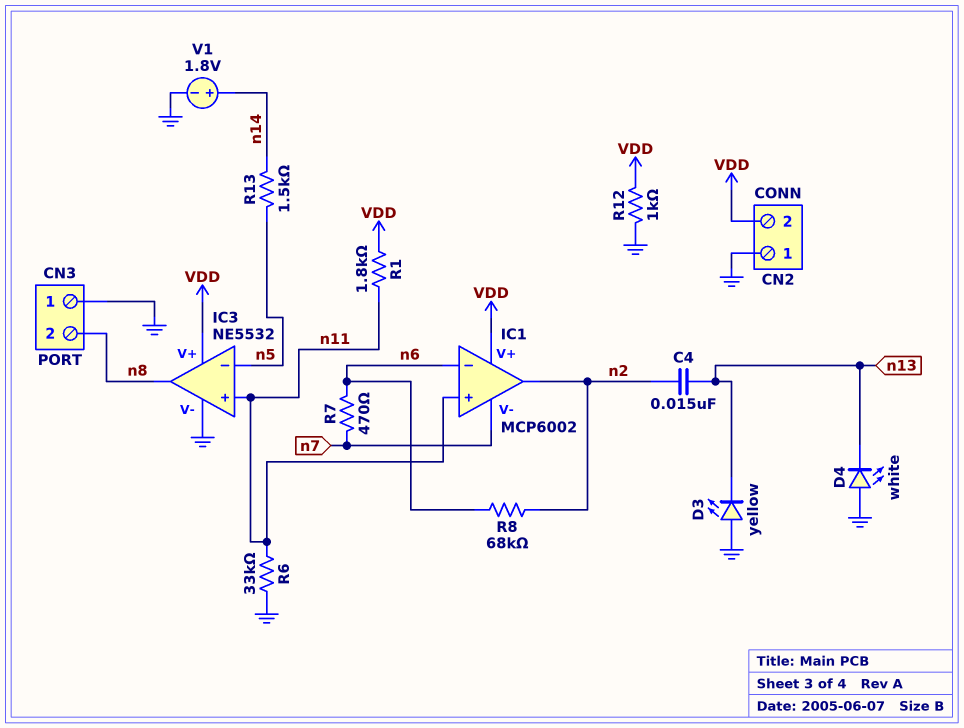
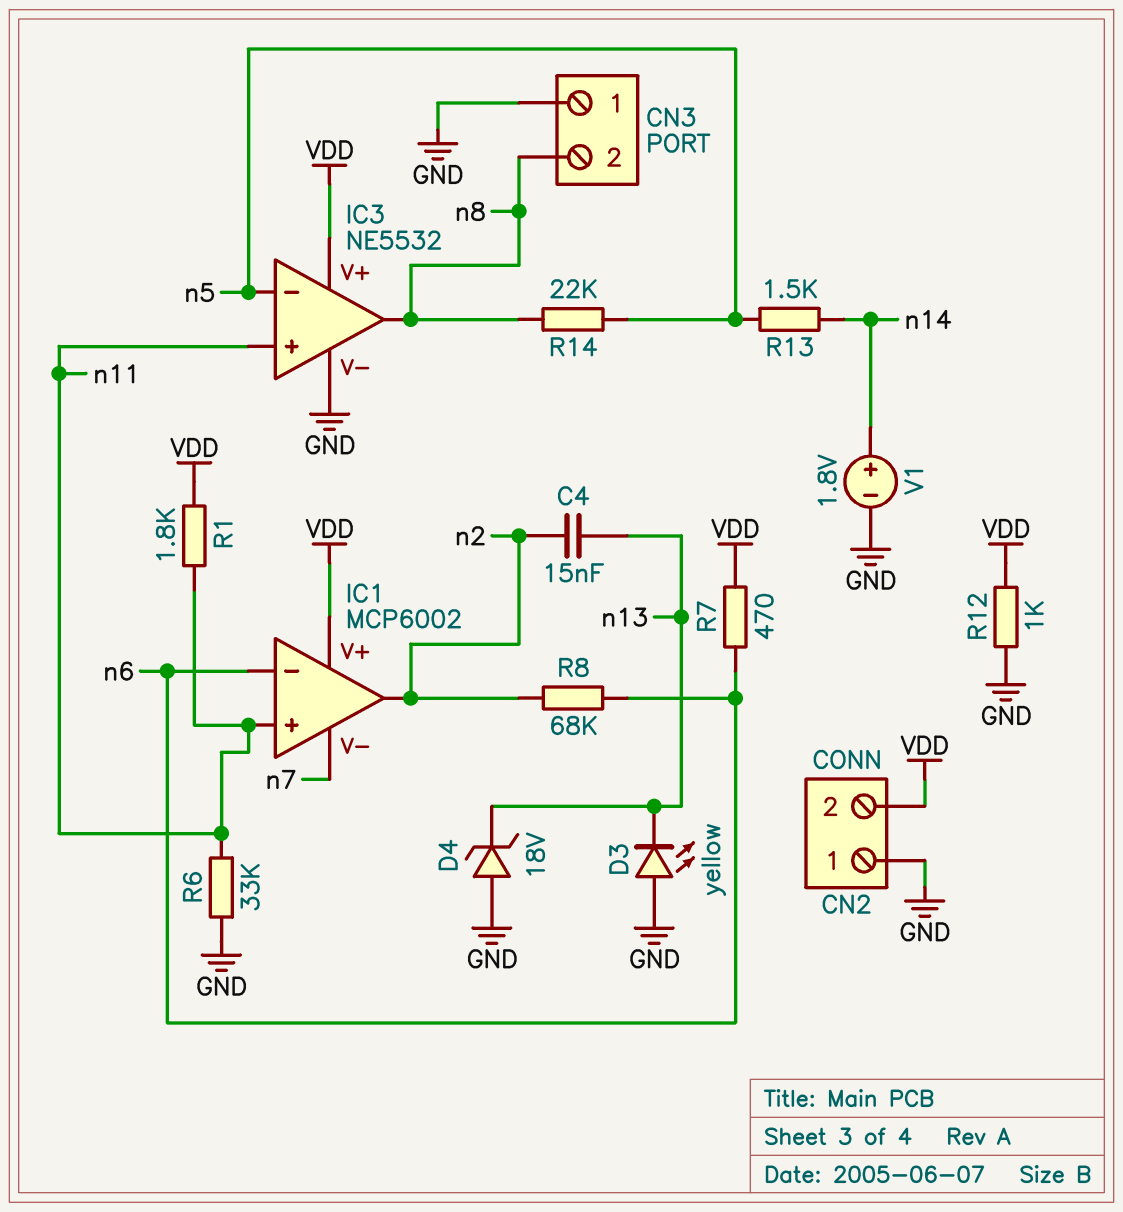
D4: LED white (A GND, K n13) -> zener 18V (A GND, K n13)
R7: 470 (n6, n7) -> 470 (VDD, n6)
R14: none -> 22k (n5, n8)

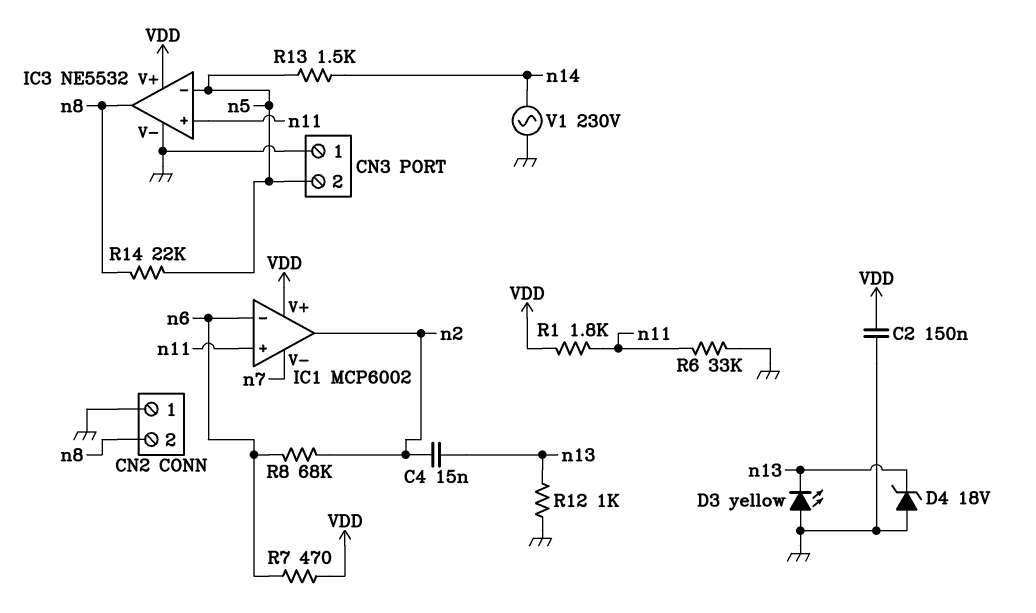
C2: none -> 150nF (GND, VDD)
CN2 pin 2: VDD -> n8
CN3 pin 2: n8 -> n5
R12: 1k (GND, VDD) -> 1k (GND, n13)
V1: 1.8V (plus n14, minus GND) -> AC 230V (GND, n14)

